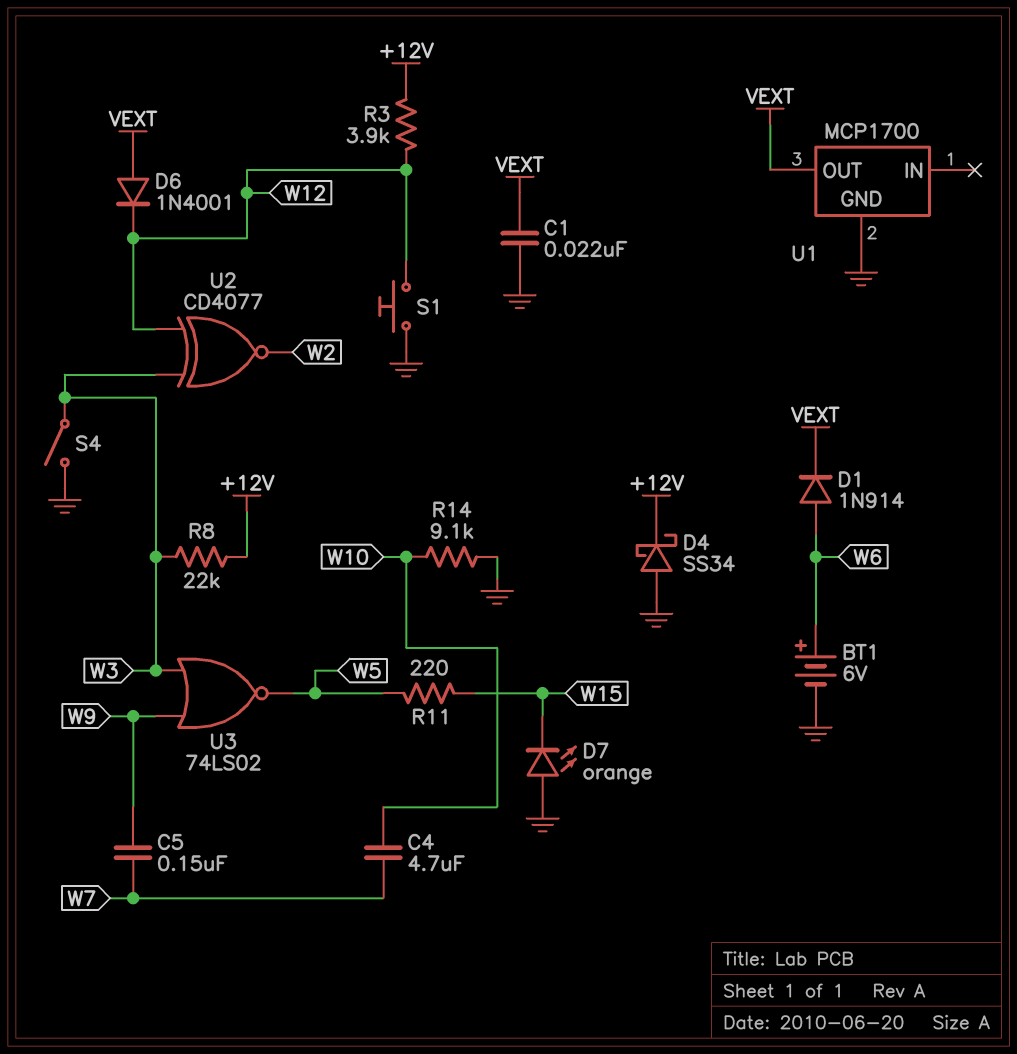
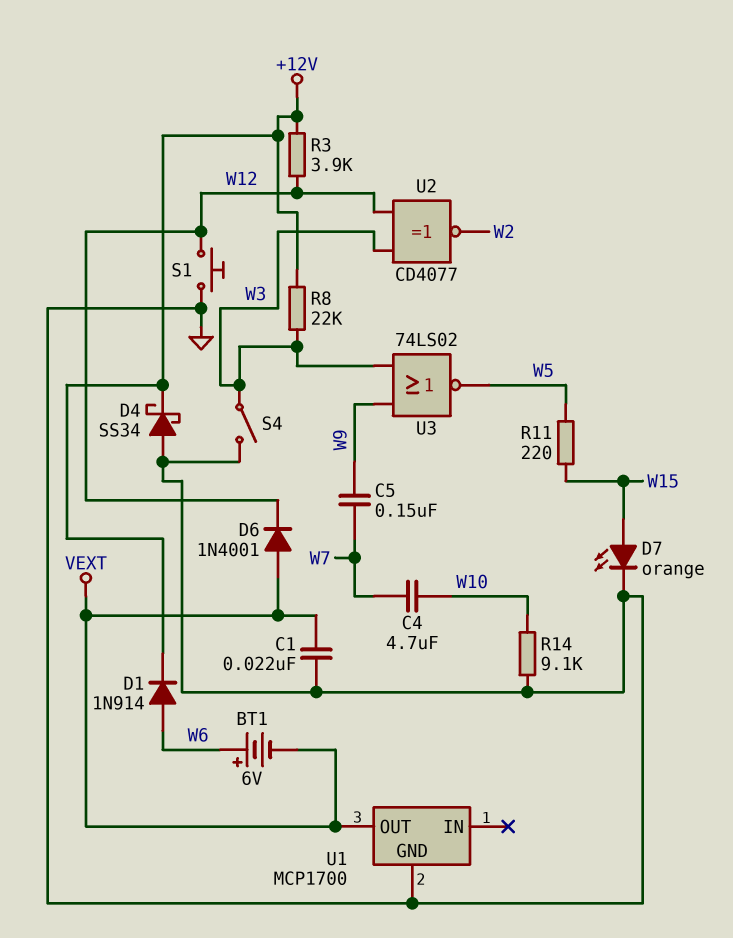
BT1: 6V (plus W6, minus GND) -> 6V (plus W6, minus VEXT)
D1: diode 1N914 (A W6, K VEXT) -> diode 1N914 (A W6, K +12V)
D7: LED orange (A GND, K W15) -> LED orange (A W15, K GND)

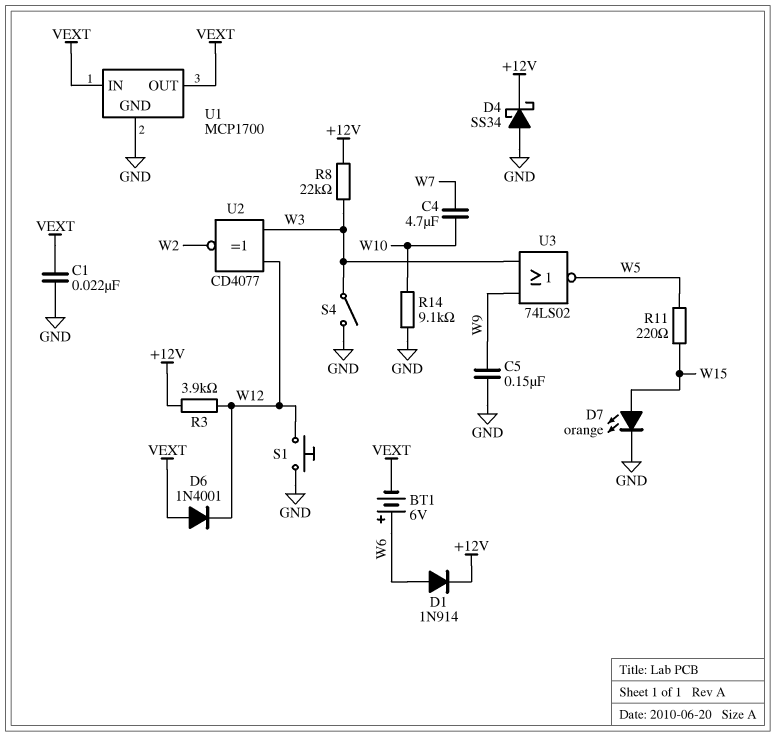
C5: 150nF (W7, W9) -> 150nF (GND, W9)
U1 pin IN: none -> VEXT

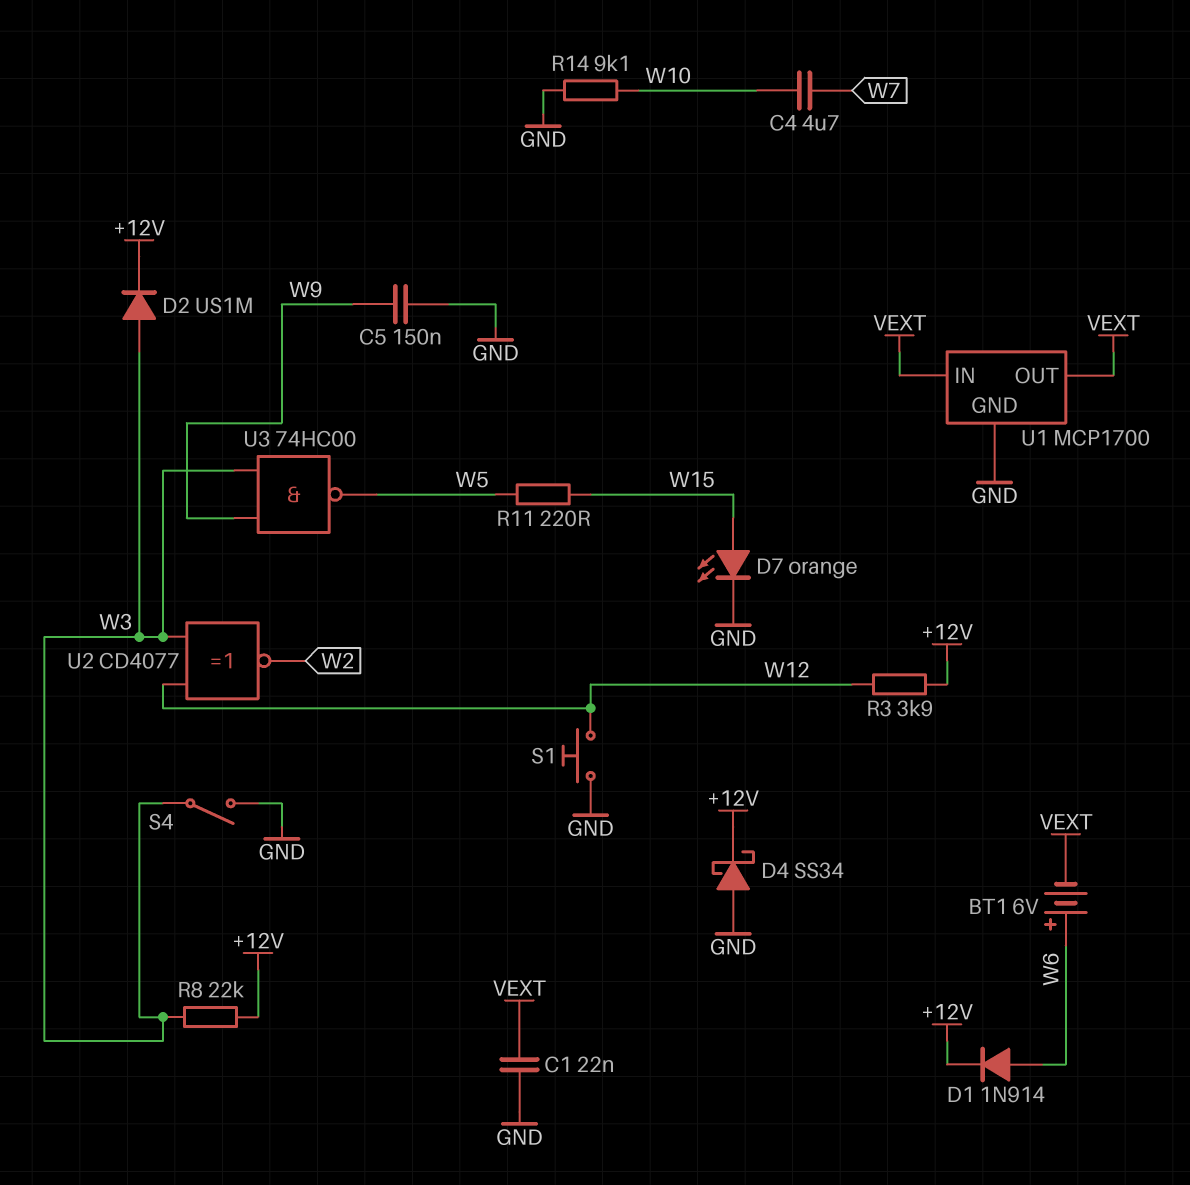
D2: none -> diode US1M (A W3, K +12V)
D6: diode 1N4001 (A VEXT, K W12) -> none
U3: NOR 74LS02 (in W3, in W9, out W5) -> NAND 74HC00 (in W3, in W9, out W5)

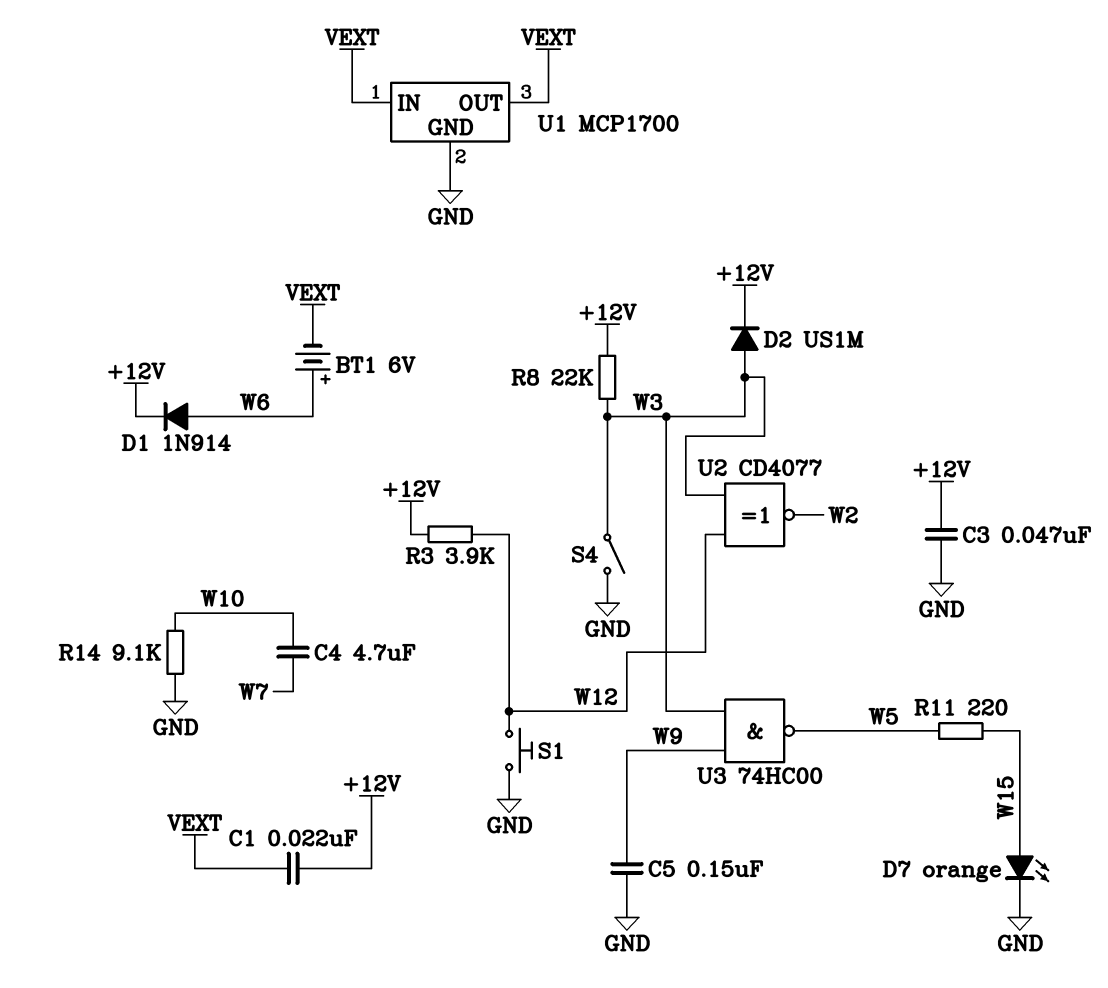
C1: 22nF (GND, VEXT) -> 22nF (+12V, VEXT)
C3: none -> 47nF (+12V, GND)
D4: schottky SS34 (A GND, K +12V) -> none

